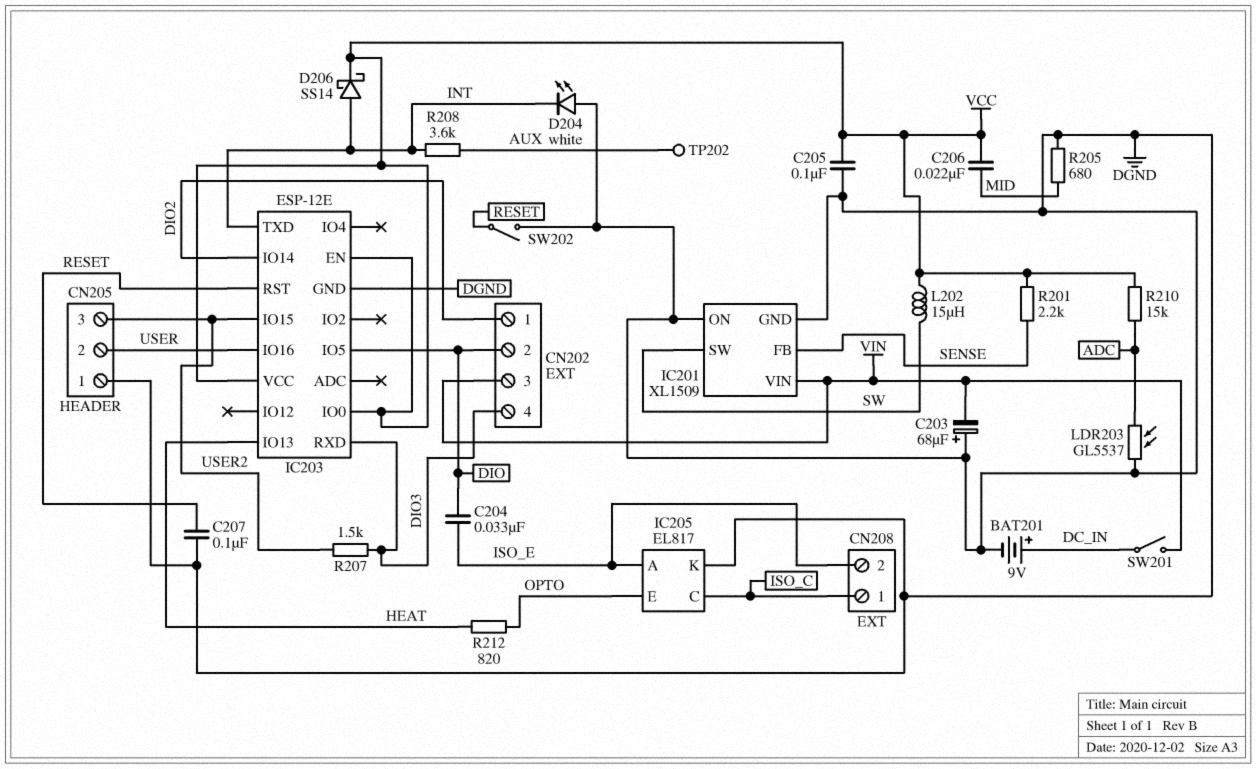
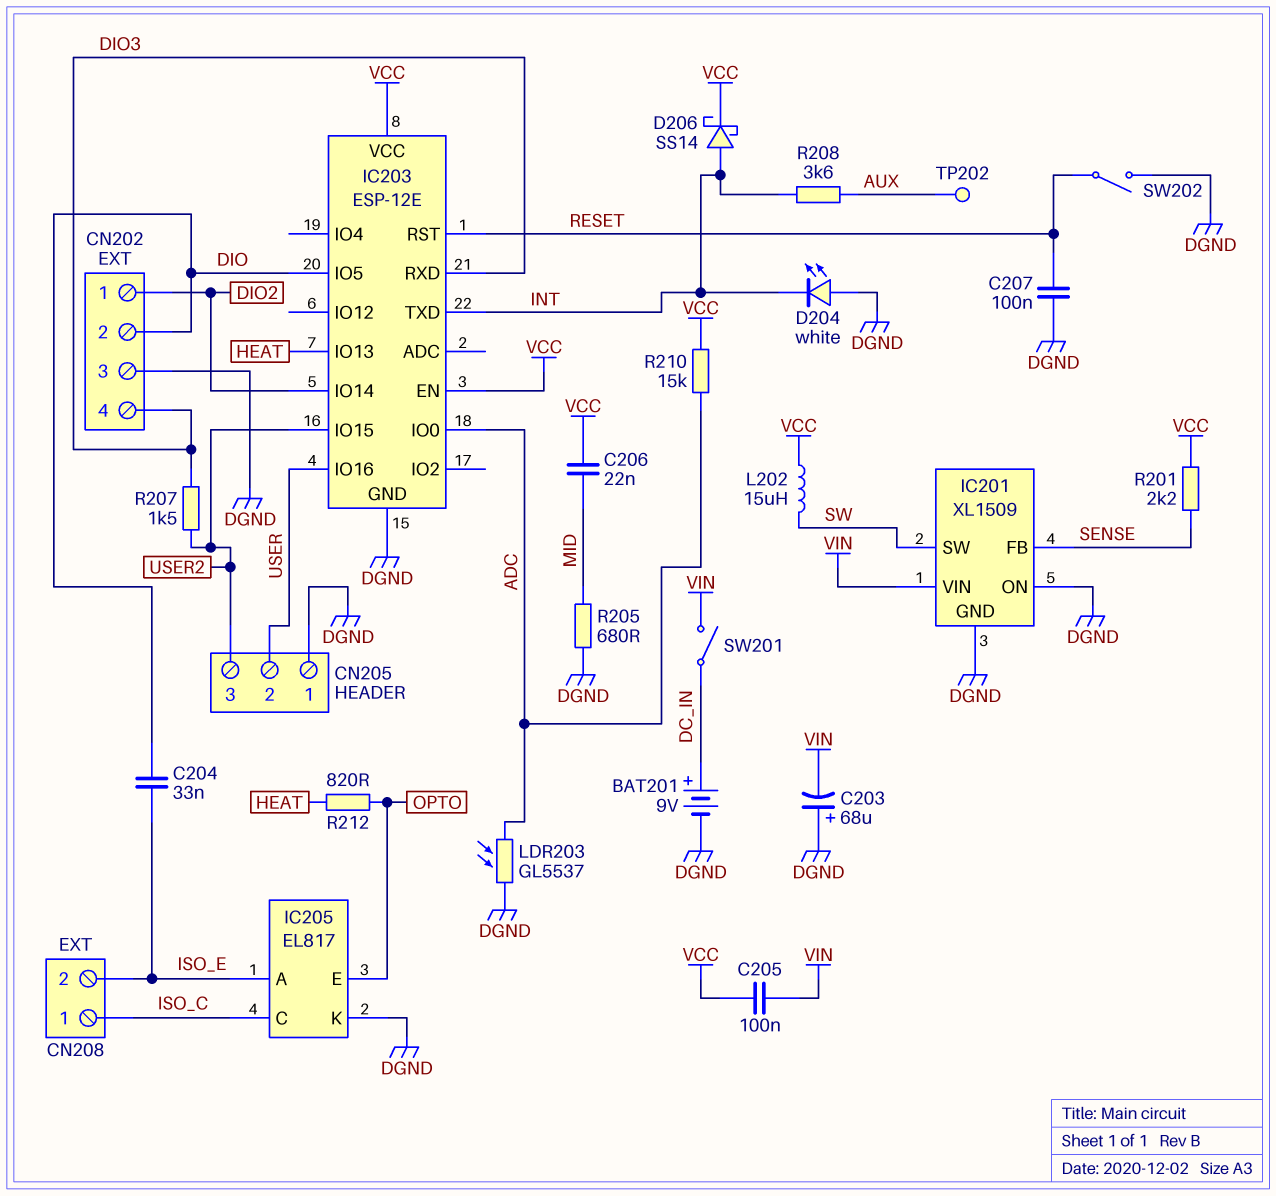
C205: 100nF (DGND, VCC) -> 100nF (VCC, VIN)
CN202 pin 3: VIN -> DGND
IC203 pin IO0: VCC -> ADC

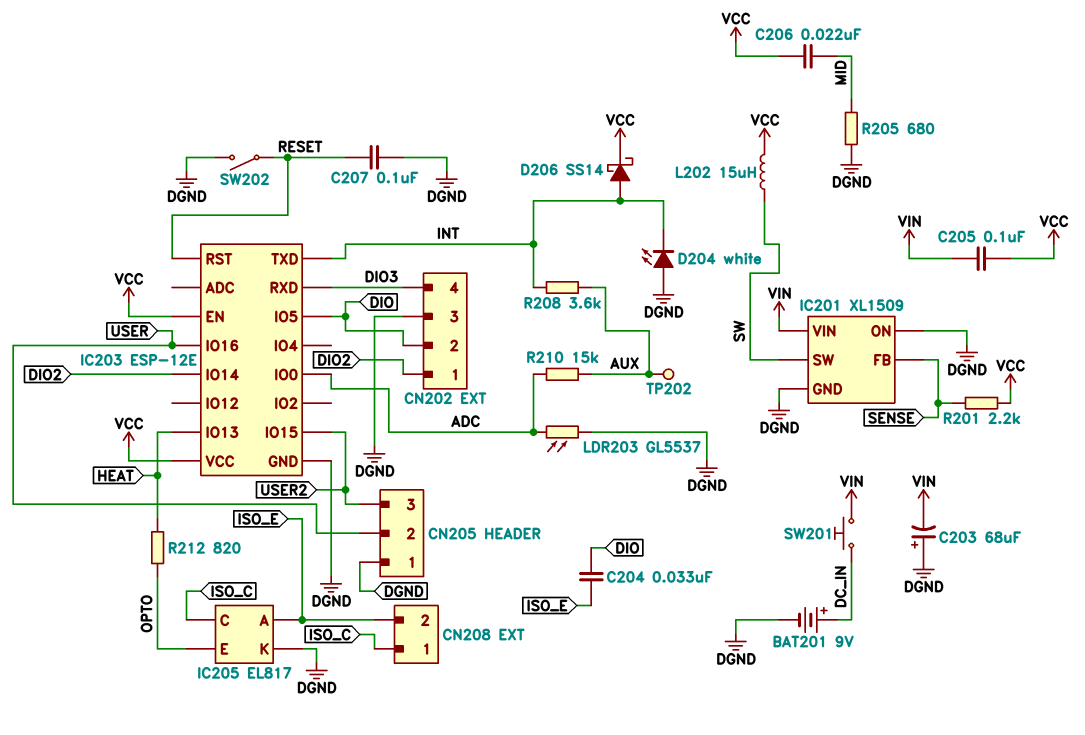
R207: 1.5k (DIO3, USER2) -> none
R210: 15k (ADC, VCC) -> 15k (ADC, AUX)
SW201: switch (DC_IN, VIN) -> button (DC_IN, VIN)

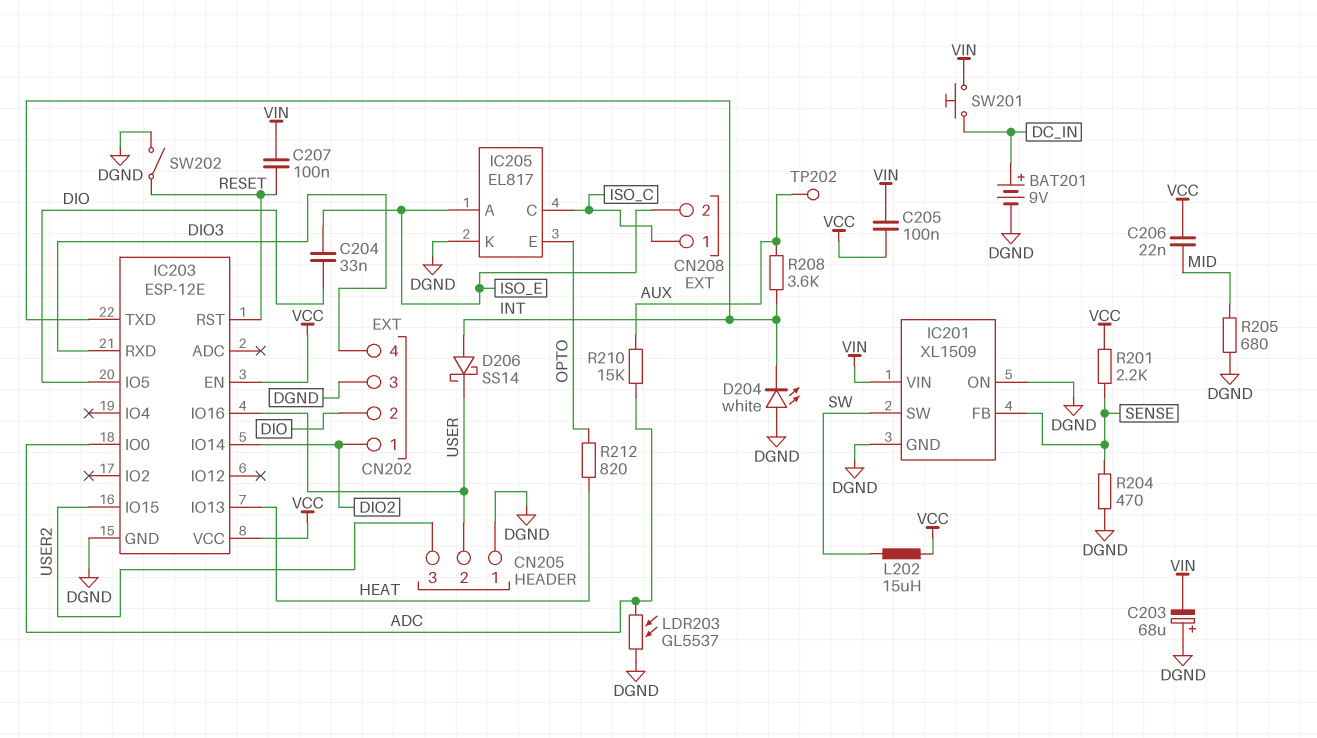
C207: 100nF (DGND, RESET) -> 100nF (RESET, VIN)
D206: schottky SS14 (A INT, K VCC) -> schottky SS14 (A INT, K USER)
R204: none -> 470 (DGND, SENSE)

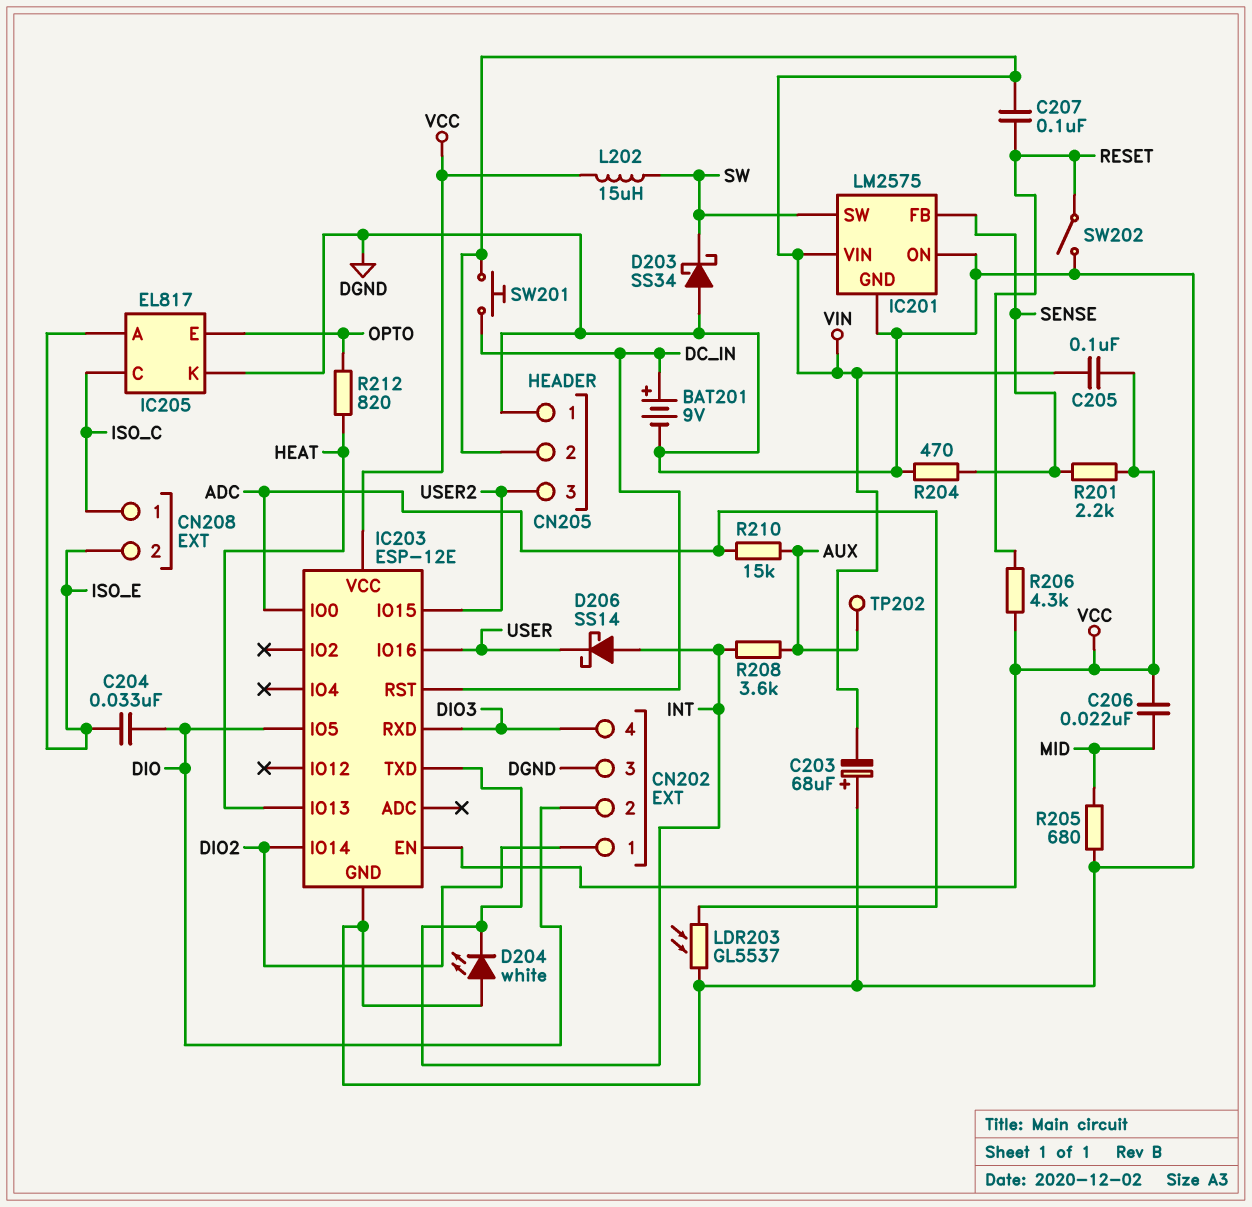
CN205 pin 2: USER -> VIN
D203: none -> schottky SS34 (A DGND, K SW)
IC201: XL1509 -> LM2575
IC203 pin RST: RESET -> DC_IN
R206: none -> 4.3k (RESET, VCC)

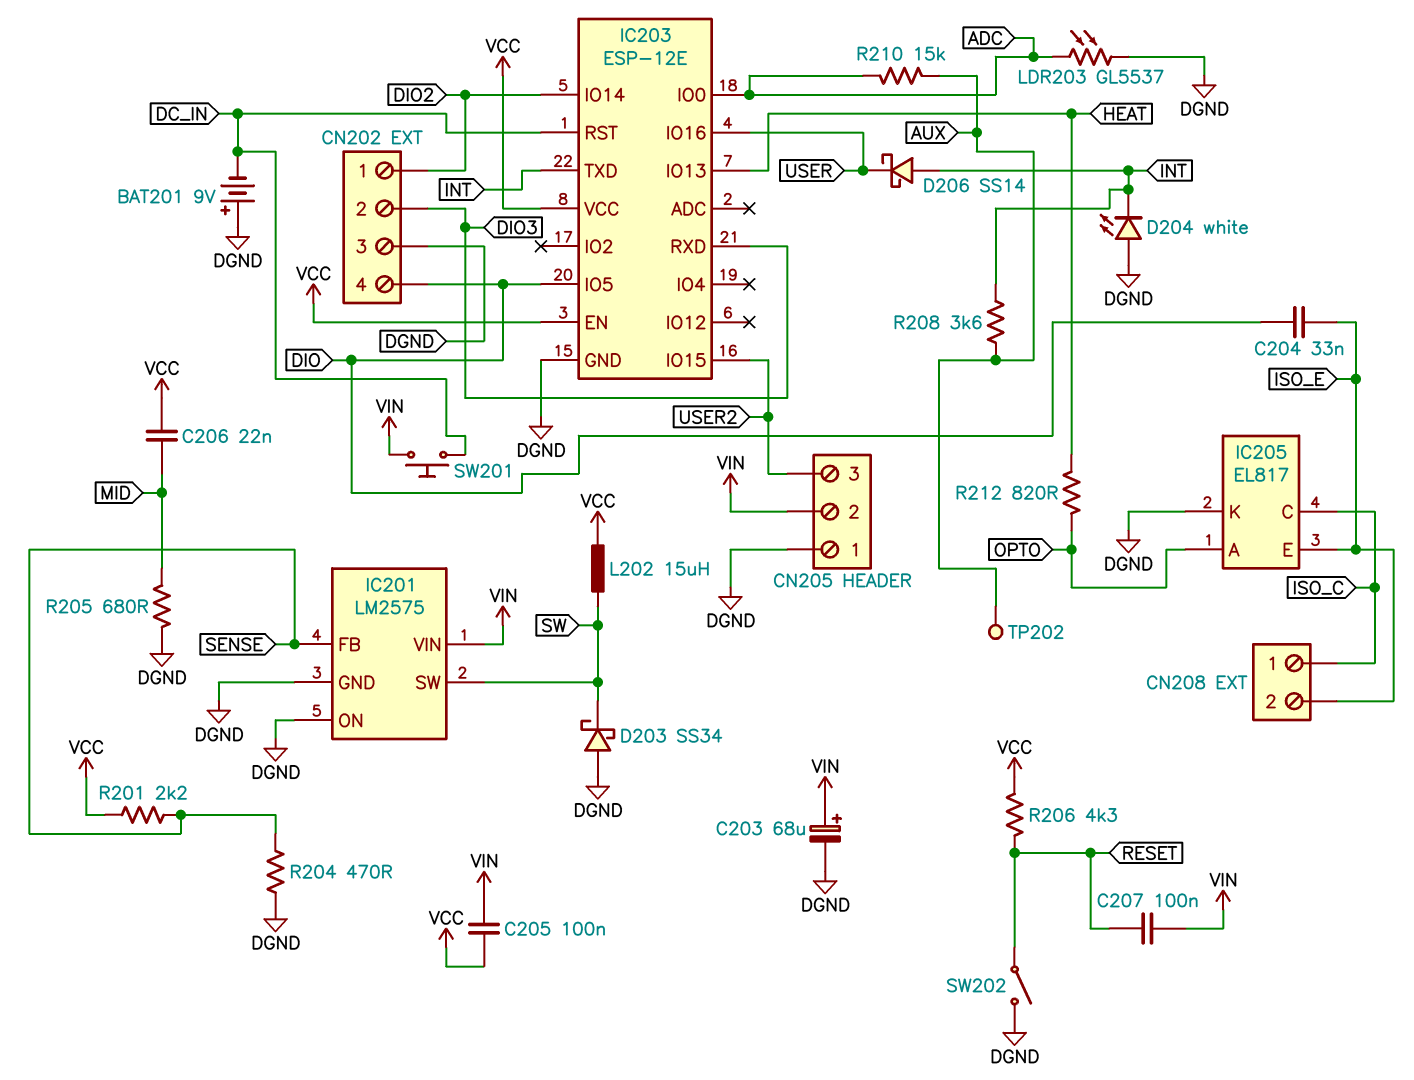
BAT201: 9V (plus DC_IN, minus DGND) -> 9V (plus DGND, minus DC_IN)
C203: 68uF (plus DGND, minus VIN) -> 68uF (plus VIN, minus DGND)
CN202 pin 2: DIO -> DIO3
CN202 pin 4: DIO3 -> DIO
IC205 pin A: ISO_E -> OPTO
IC205 pin E: OPTO -> ISO_E

